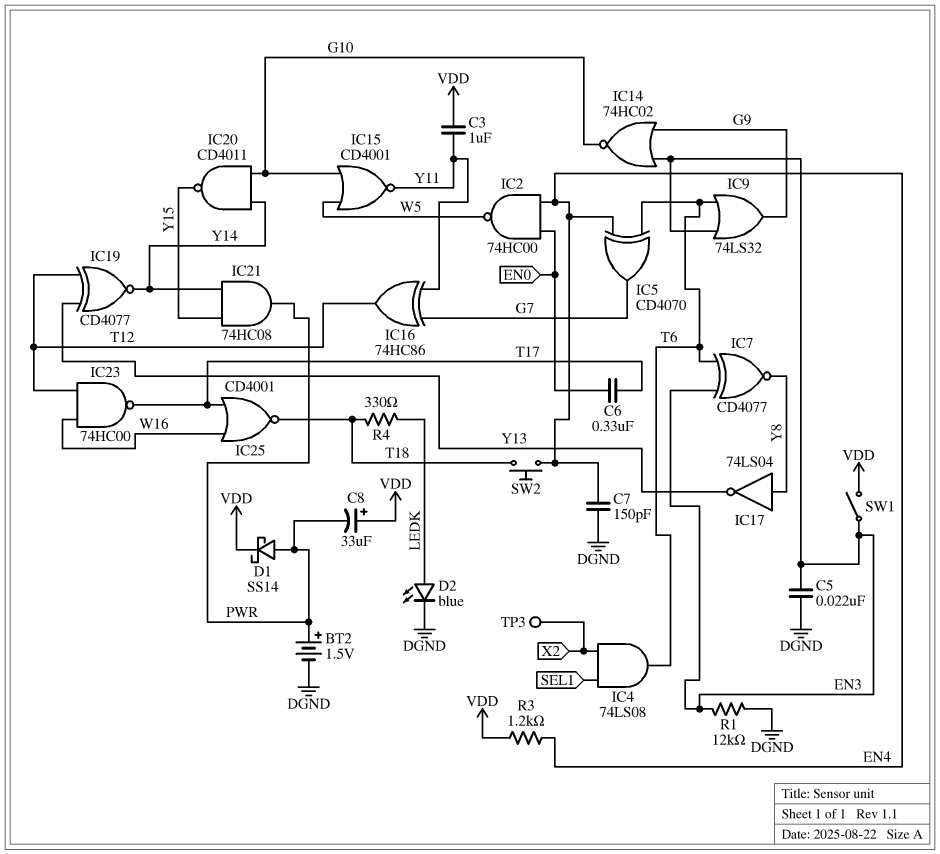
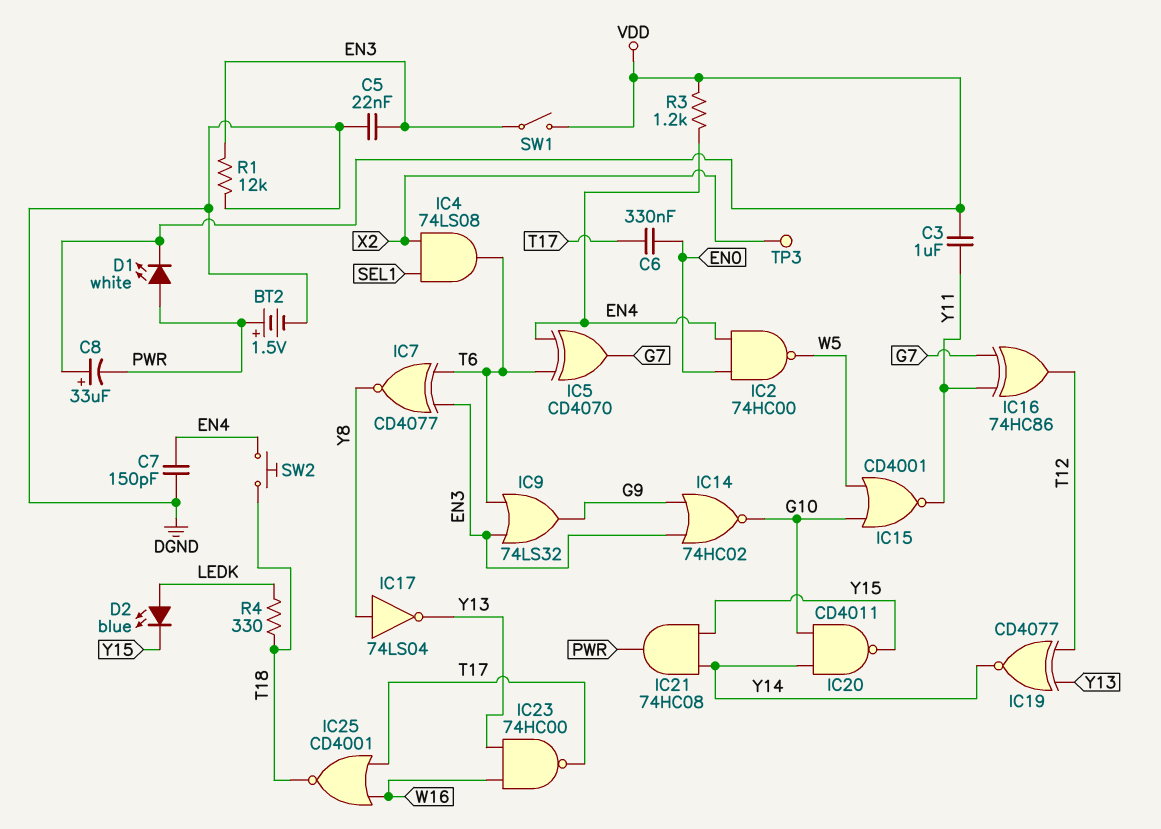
D1: schottky SS14 (A PWR, K VDD) -> LED white (A PWR, K VDD)
D2: LED blue (A LEDK, K DGND) -> LED blue (A LEDK, K Y15)
IC23: NAND 74HC00 (in T12, in W16, out T17) -> NAND 74HC00 (in W16, in Y13, out T17)

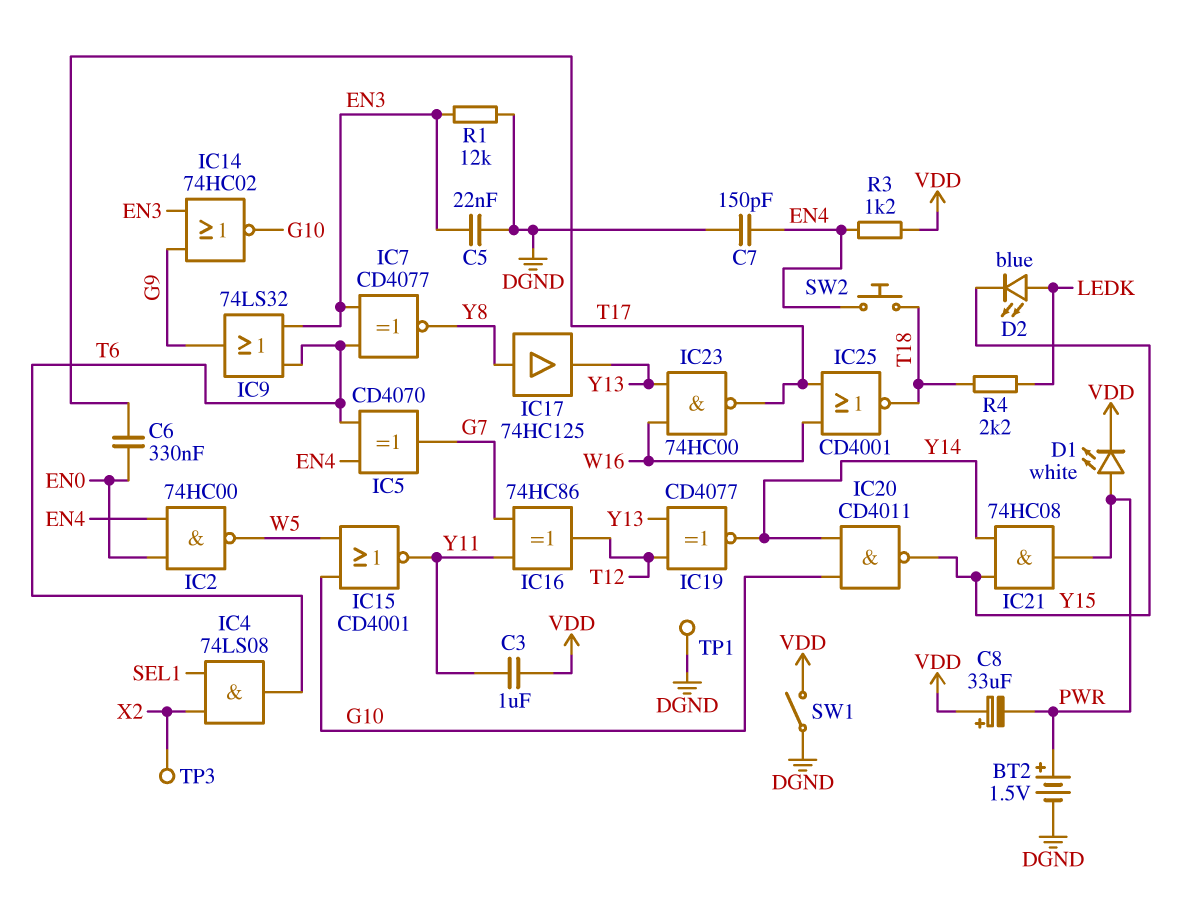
IC17: NOT 74LS04 (in Y8, out Y13) -> buffer 74HC125 (in Y8, out Y13)
R4: 330 (LEDK, T18) -> 2.2k (LEDK, T18)
SW1: switch (EN3, VDD) -> switch (DGND, VDD)
TP1: none -> test point (DGND)

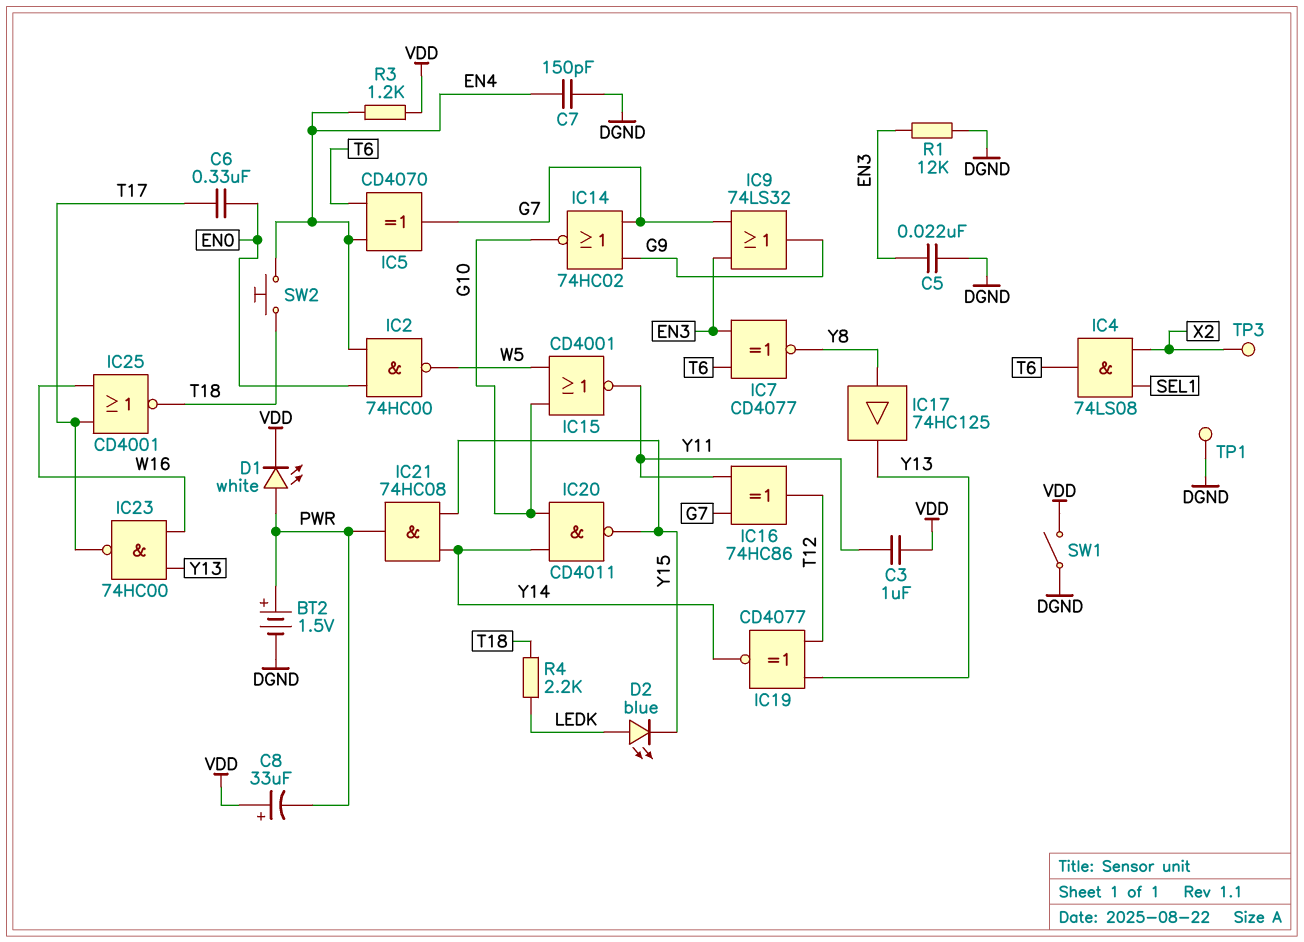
IC9: OR 74LS32 (in EN3, in T6, out G9) -> OR 74LS32 (in EN3, in G7, out G9)
IC14: NOR 74HC02 (in EN3, in G9, out G10) -> NOR 74HC02 (in G7, in G9, out G10)

